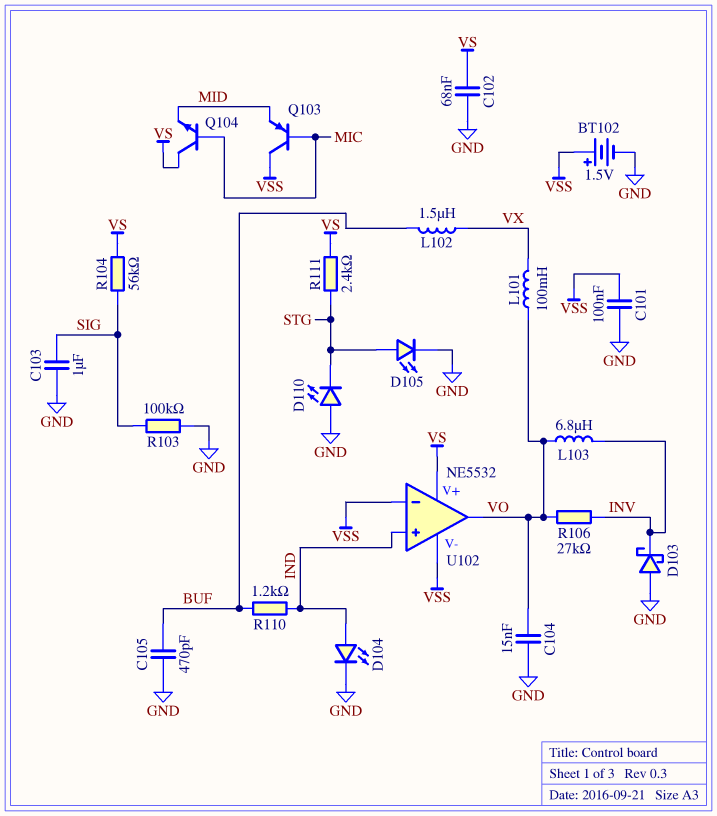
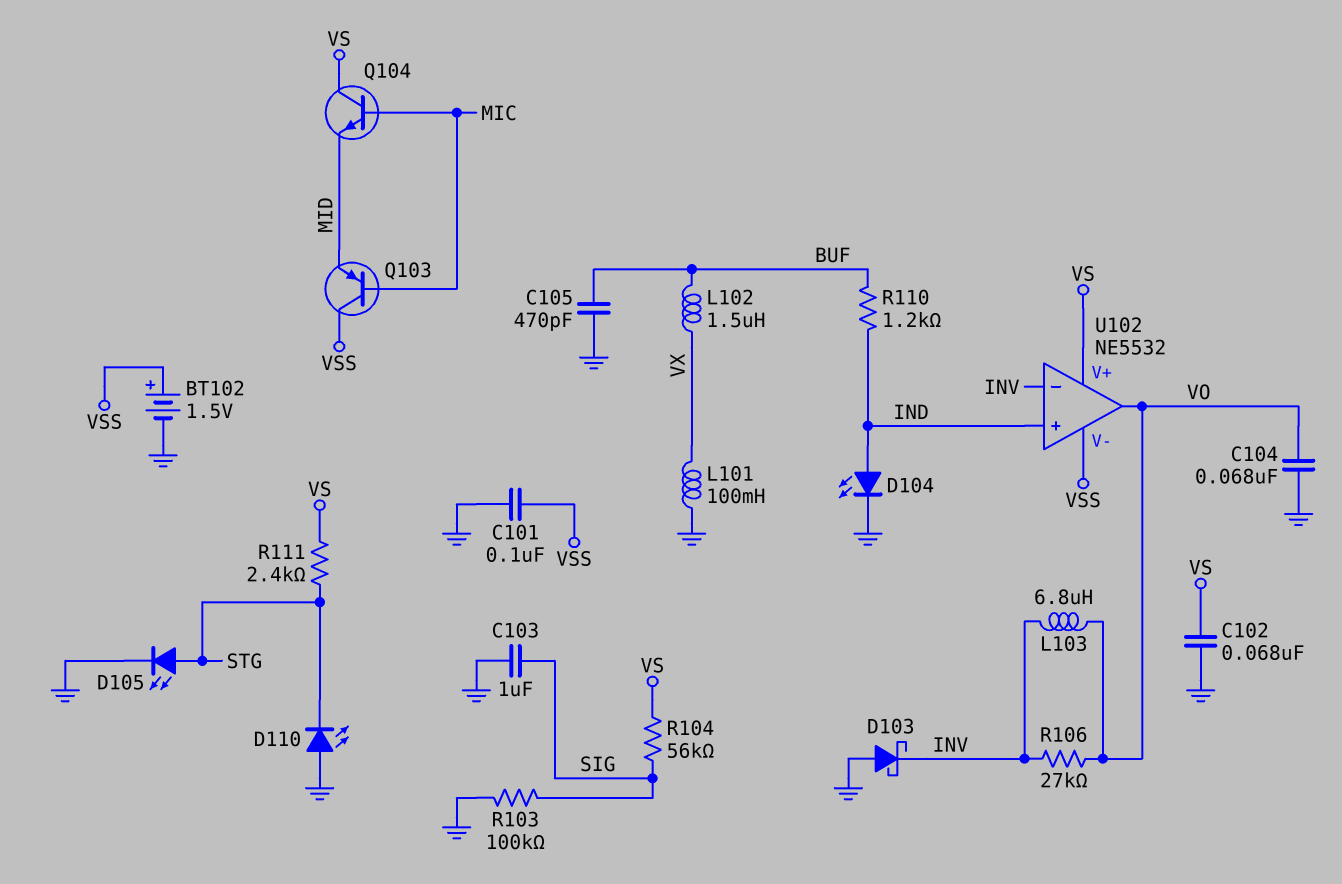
C104: 15nF (GND, VO) -> 68nF (GND, VO)
L101: 100mH (VO, VX) -> 100mH (GND, VX)
U102 pin in-: VSS -> INV

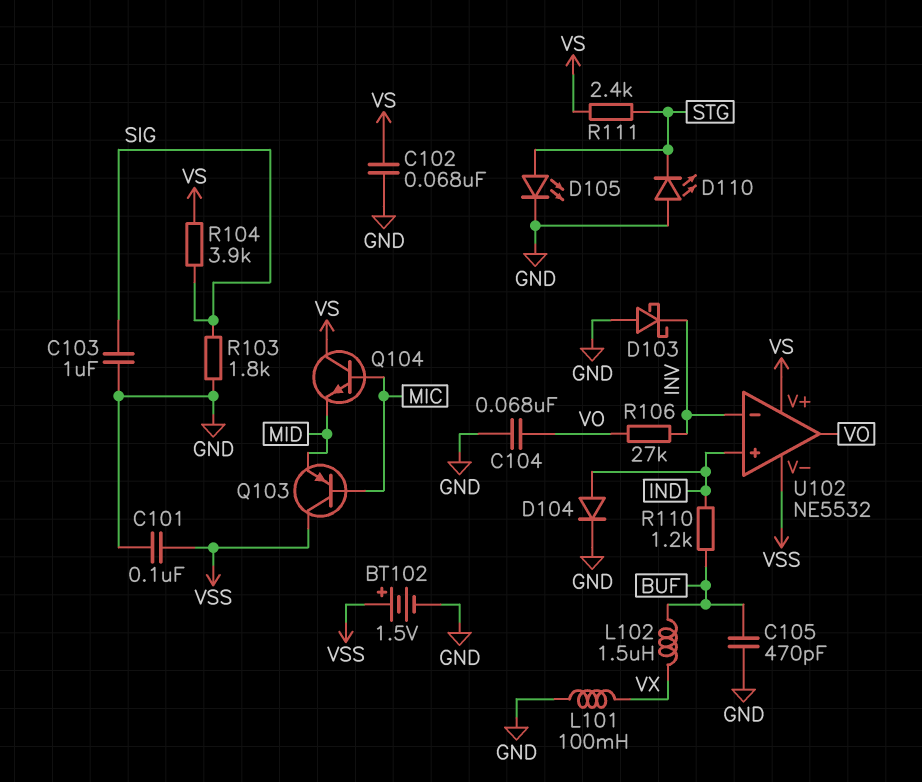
D104: LED (A IND, K GND) -> diode (A IND, K GND)
L103: 6.8uH (INV, VO) -> none
R103: 100k (GND, SIG) -> 1.8k (GND, SIG)
R104: 56k (SIG, VS) -> 3.9k (SIG, VS)

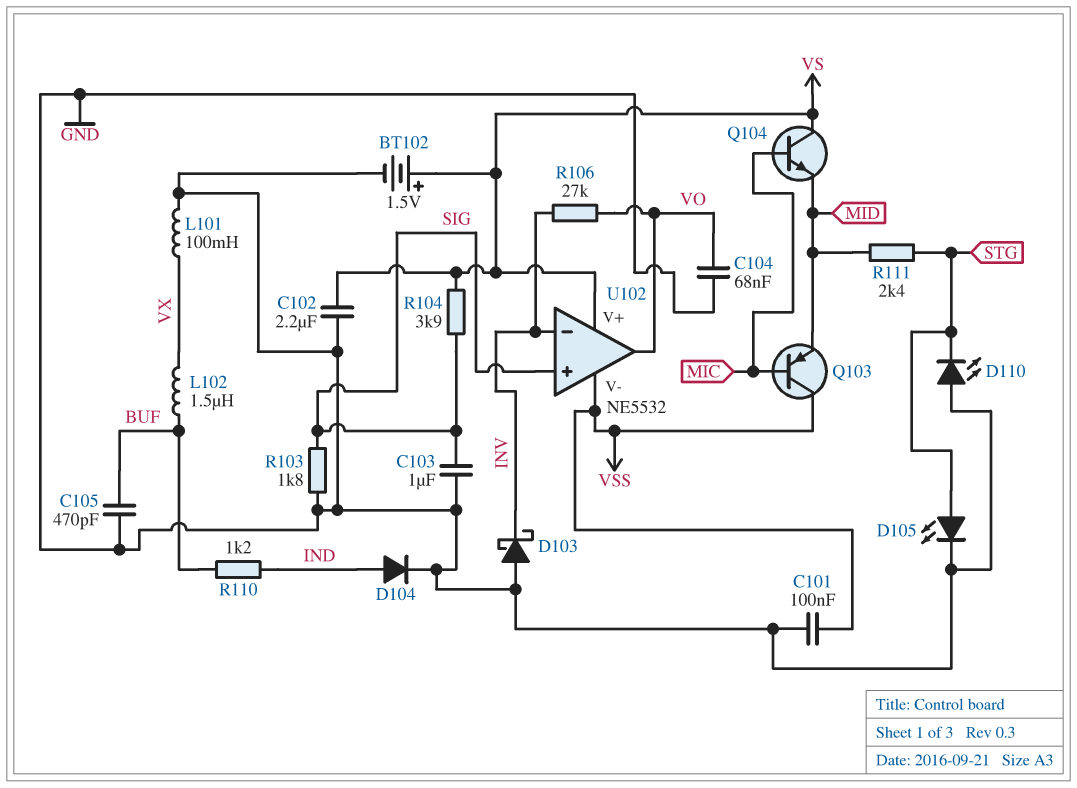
BT102: 1.5V (plus VSS, minus GND) -> 1.5V (plus VS, minus GND)
C102: 68nF (GND, VS) -> 2.2uF (GND, VS)
R111: 2.4k (STG, VS) -> 2.4k (MID, STG)
U102 pin in+: IND -> SIG

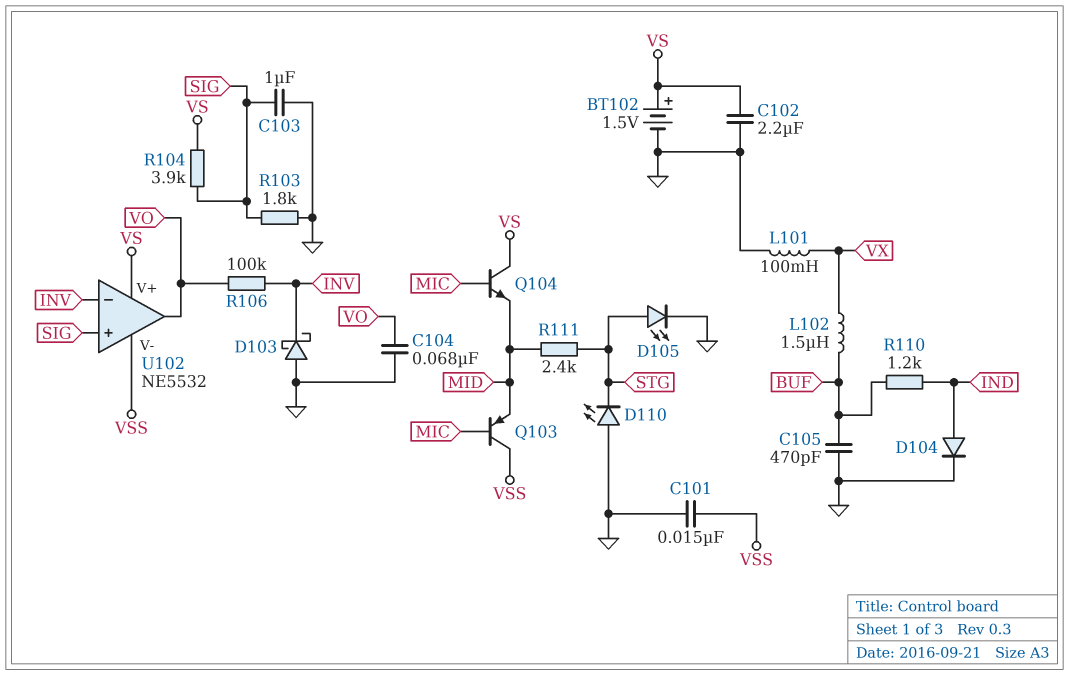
C101: 100nF (GND, VSS) -> 15nF (GND, VSS)
R106: 27k (INV, VO) -> 100k (INV, VO)

